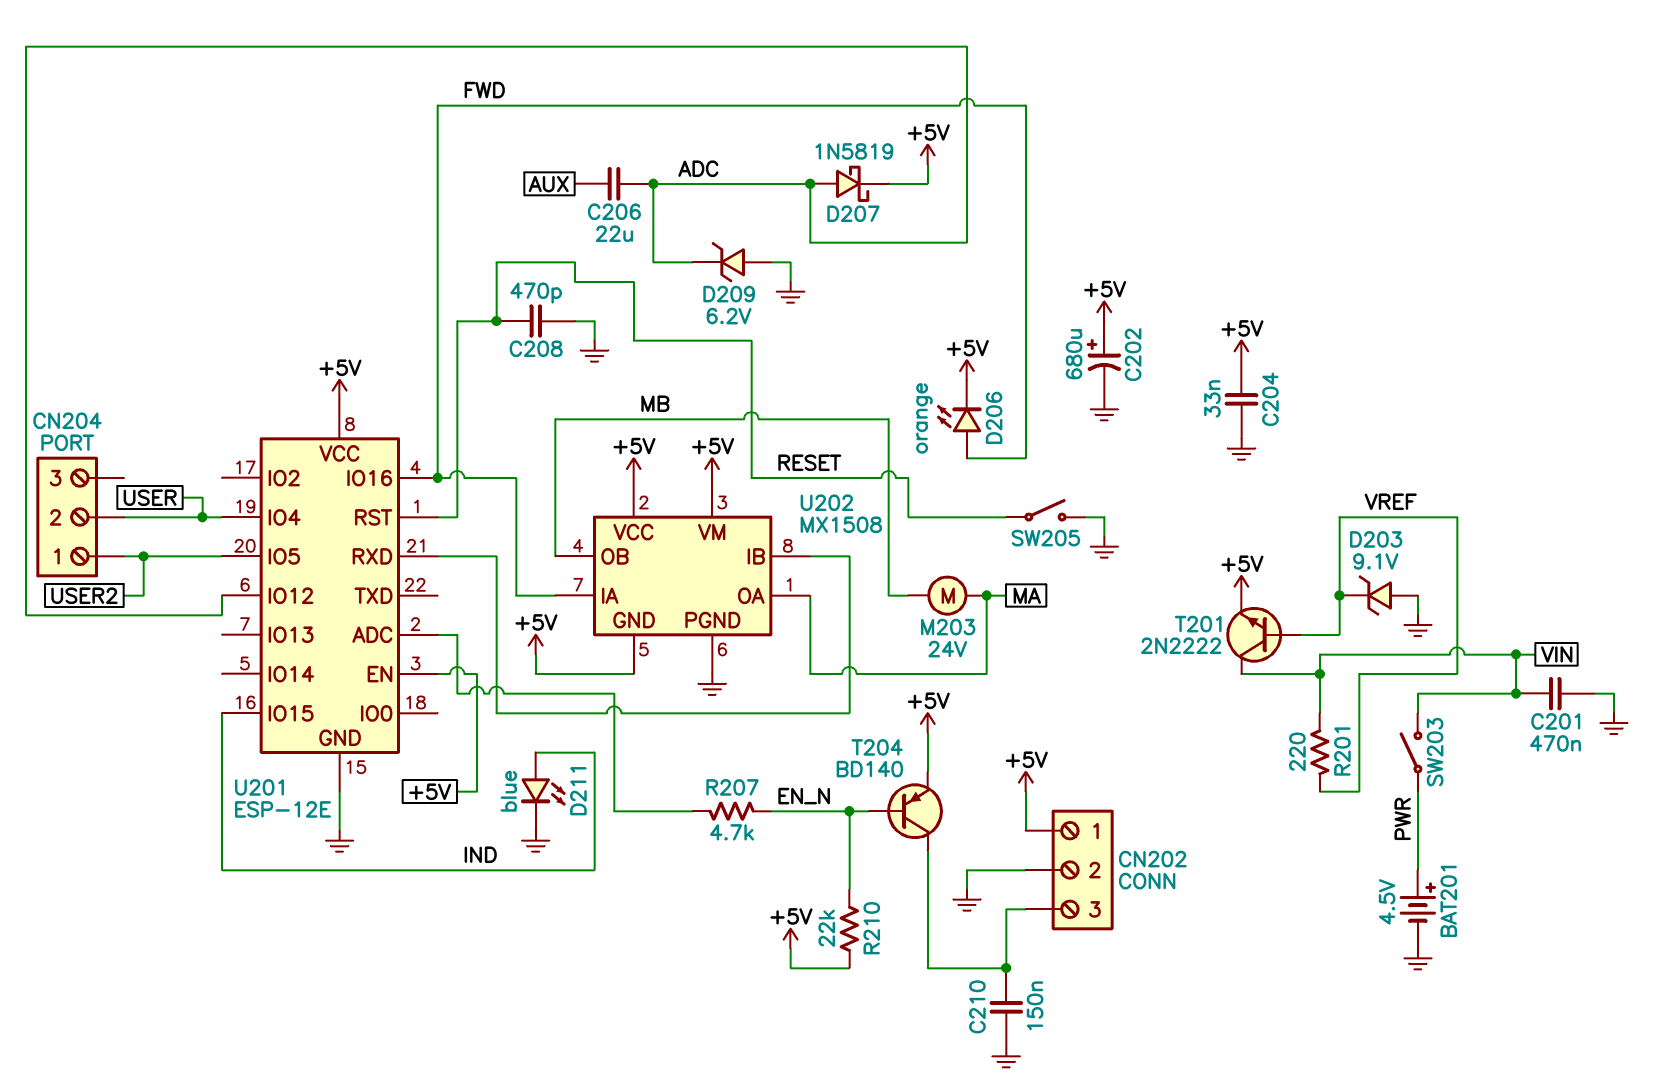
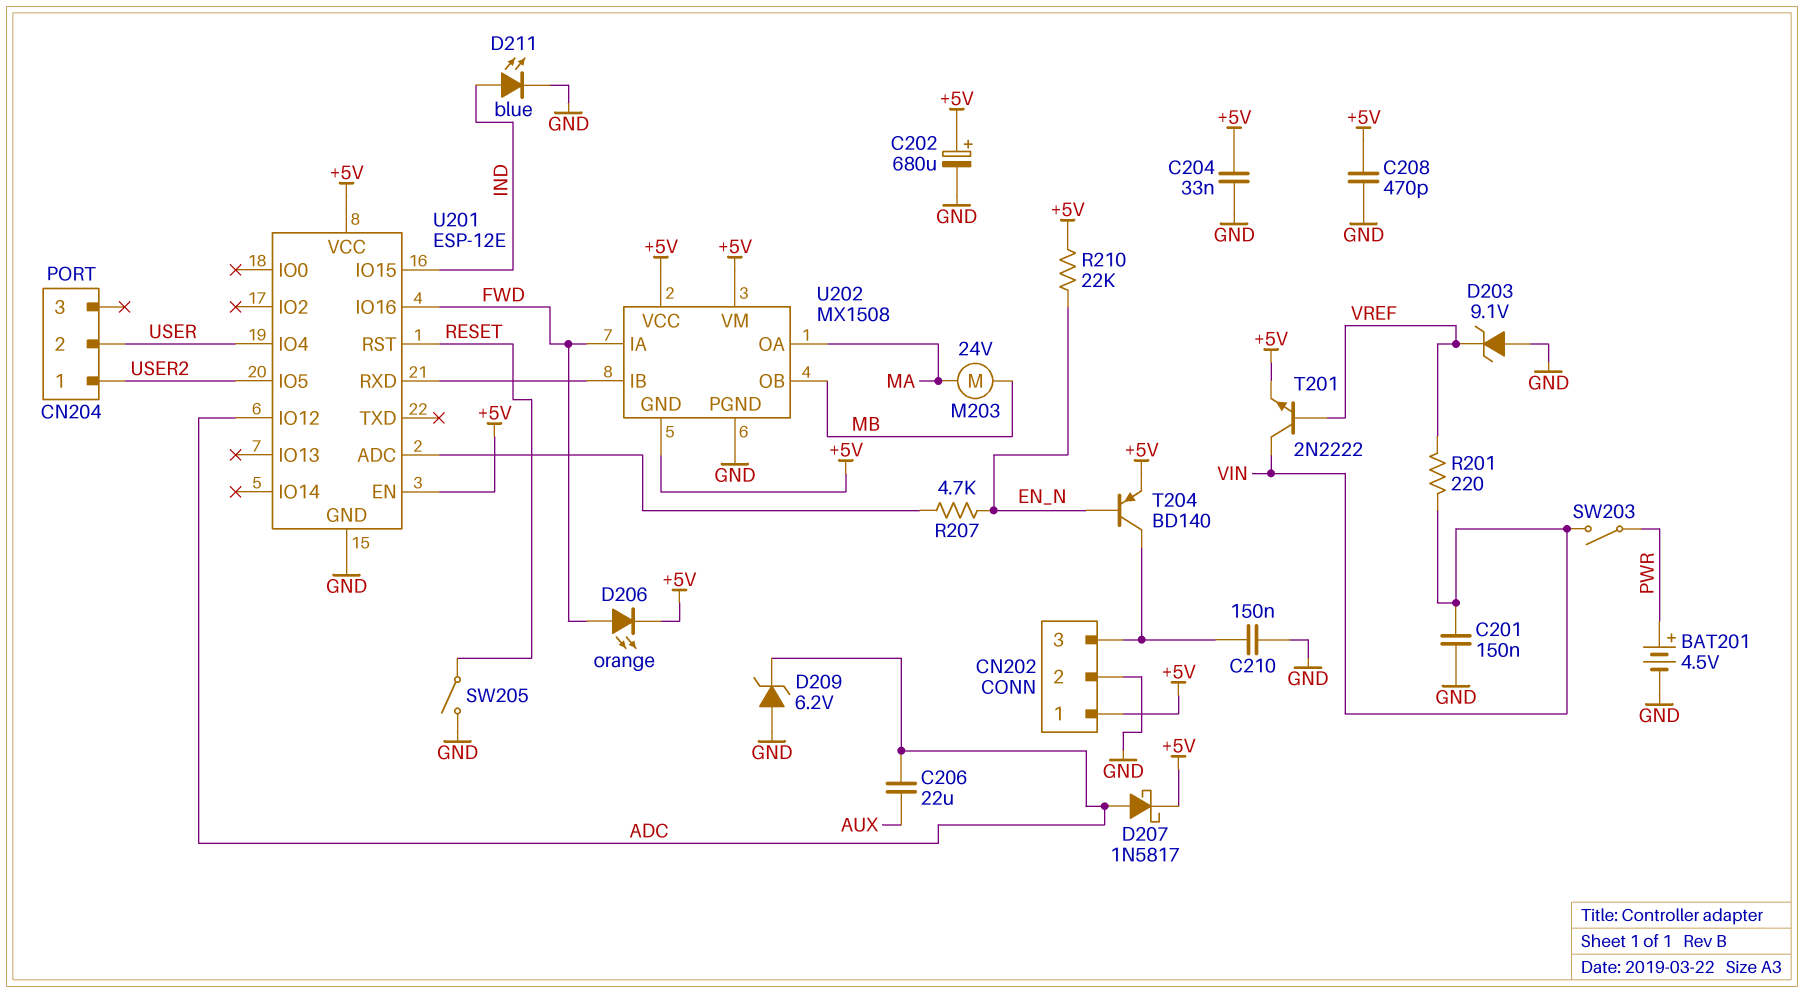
C201: 470nF (GND, VIN) -> 150nF (GND, VIN)
C208: 470pF (GND, RESET) -> 470pF (+5V, GND)
D207: schottky 1N5819 (A ADC, K +5V) -> schottky 1N5817 (A ADC, K +5V)

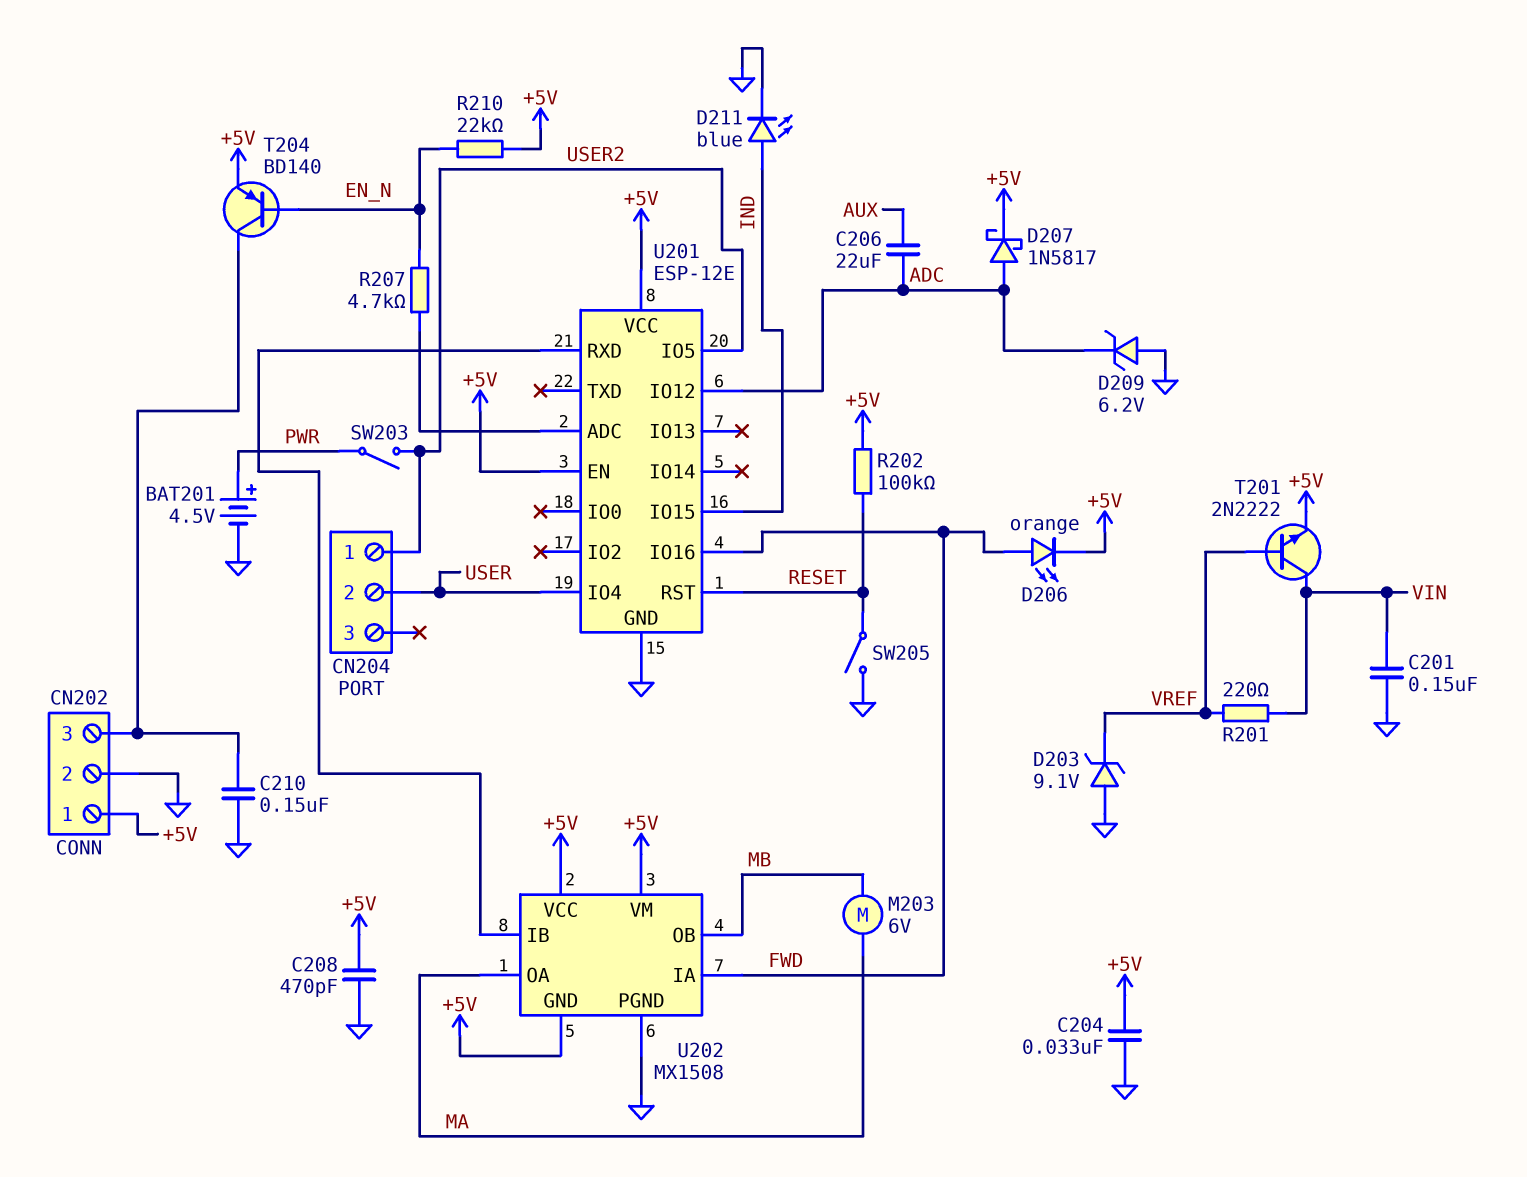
C202: 680uF (plus +5V, minus GND) -> none
M203: motor 24V (MA, MB) -> motor 6V (MA, MB)
R202: none -> 100k (+5V, RESET)
SW203: switch (PWR, VIN) -> switch (PWR, USER2)

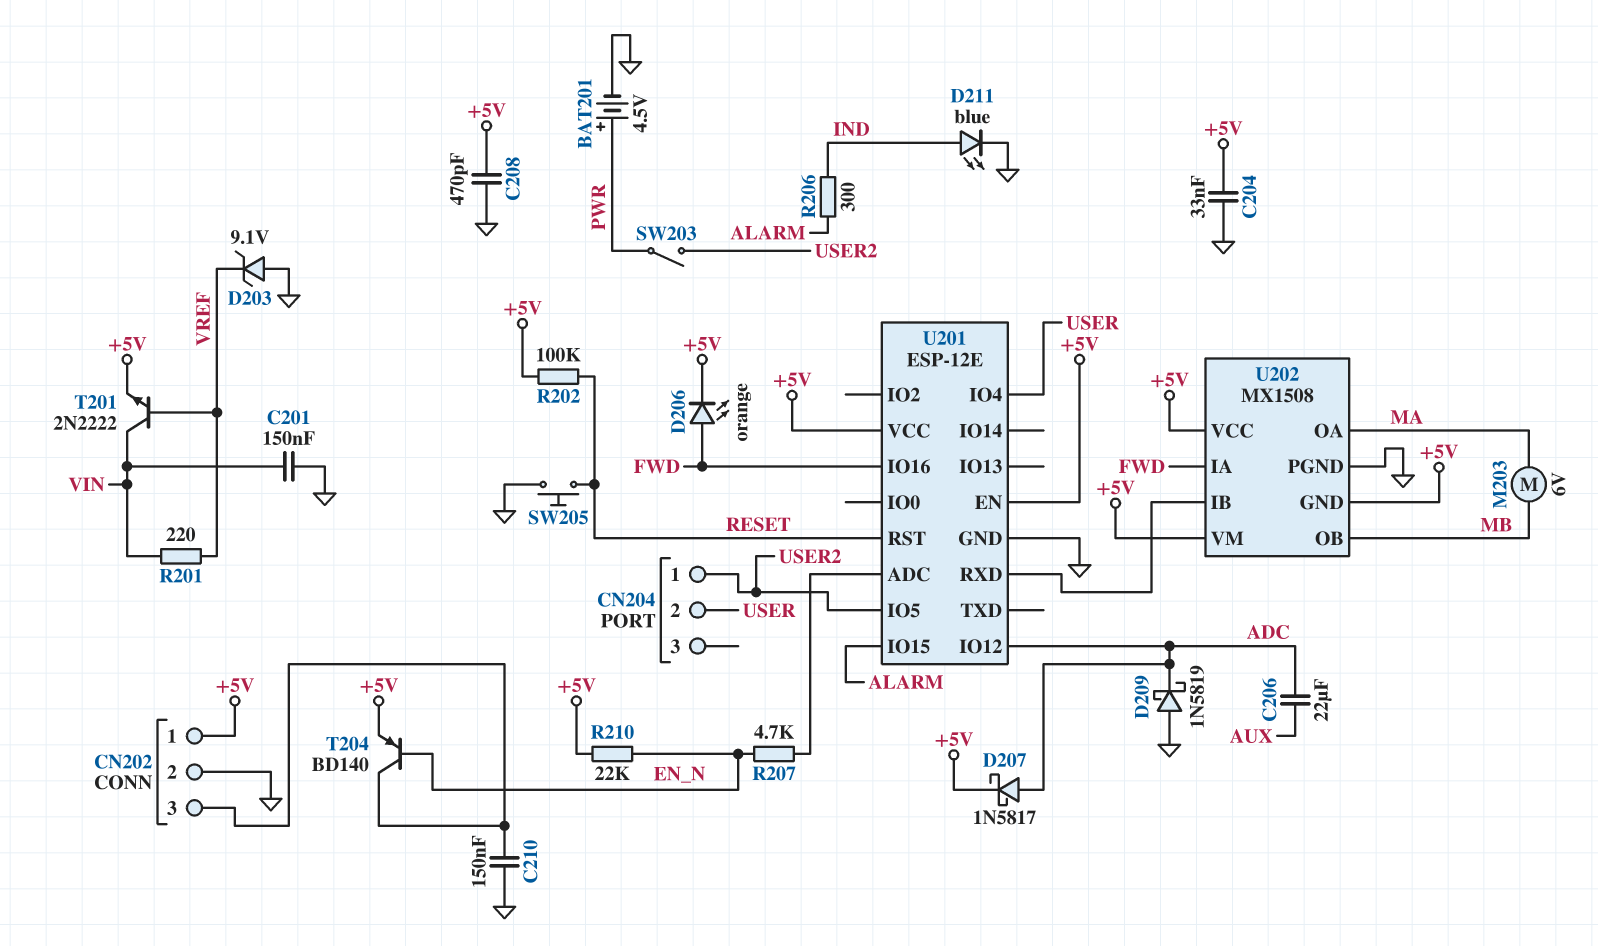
D209: zener 6.2V (A GND, K ADC) -> schottky 1N5819 (A GND, K ADC)
R206: none -> 300 (ALARM, IND)
SW205: switch (GND, RESET) -> button (GND, RESET)
U201 pin IO15: IND -> ALARM

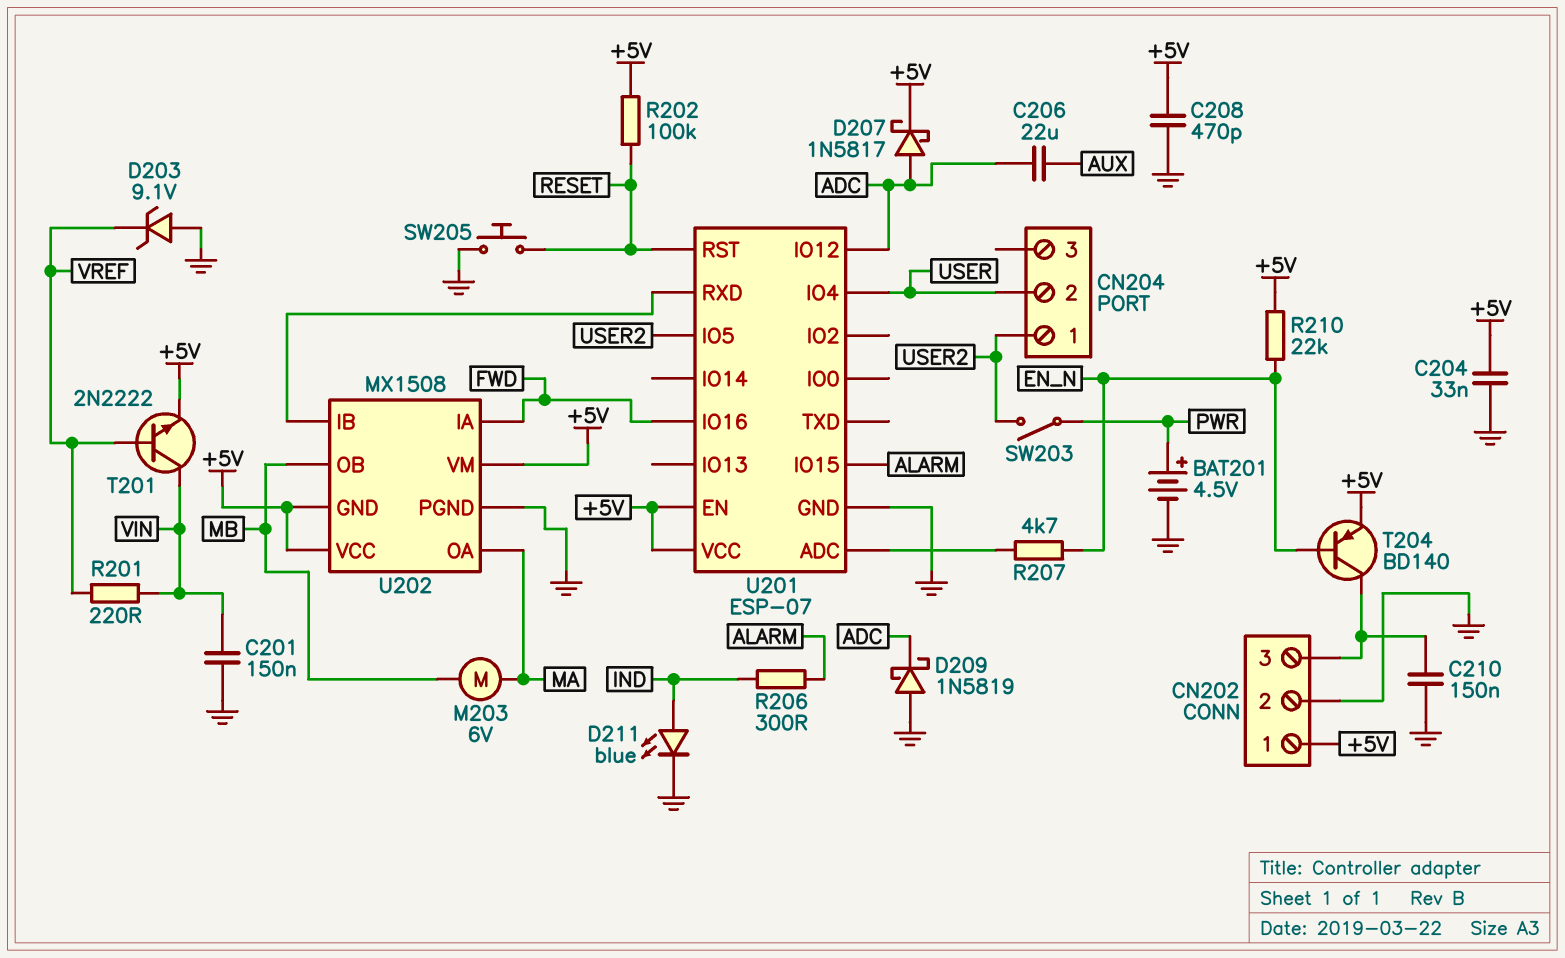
D206: LED orange (A FWD, K +5V) -> none
U201: ESP-12E -> ESP-07

